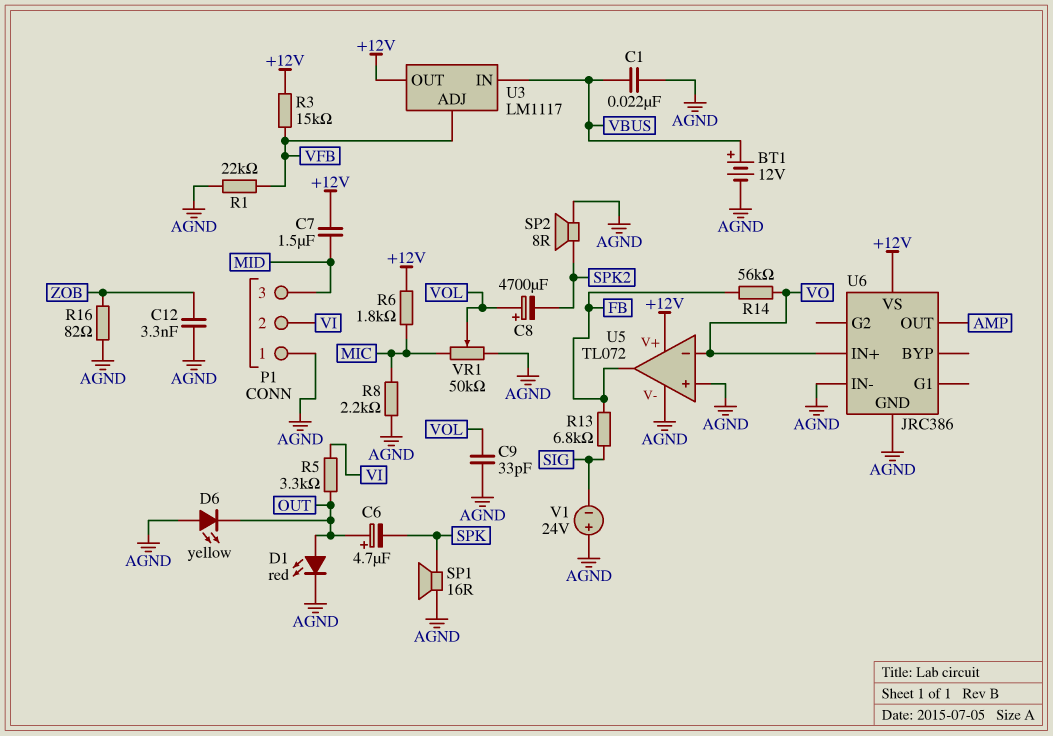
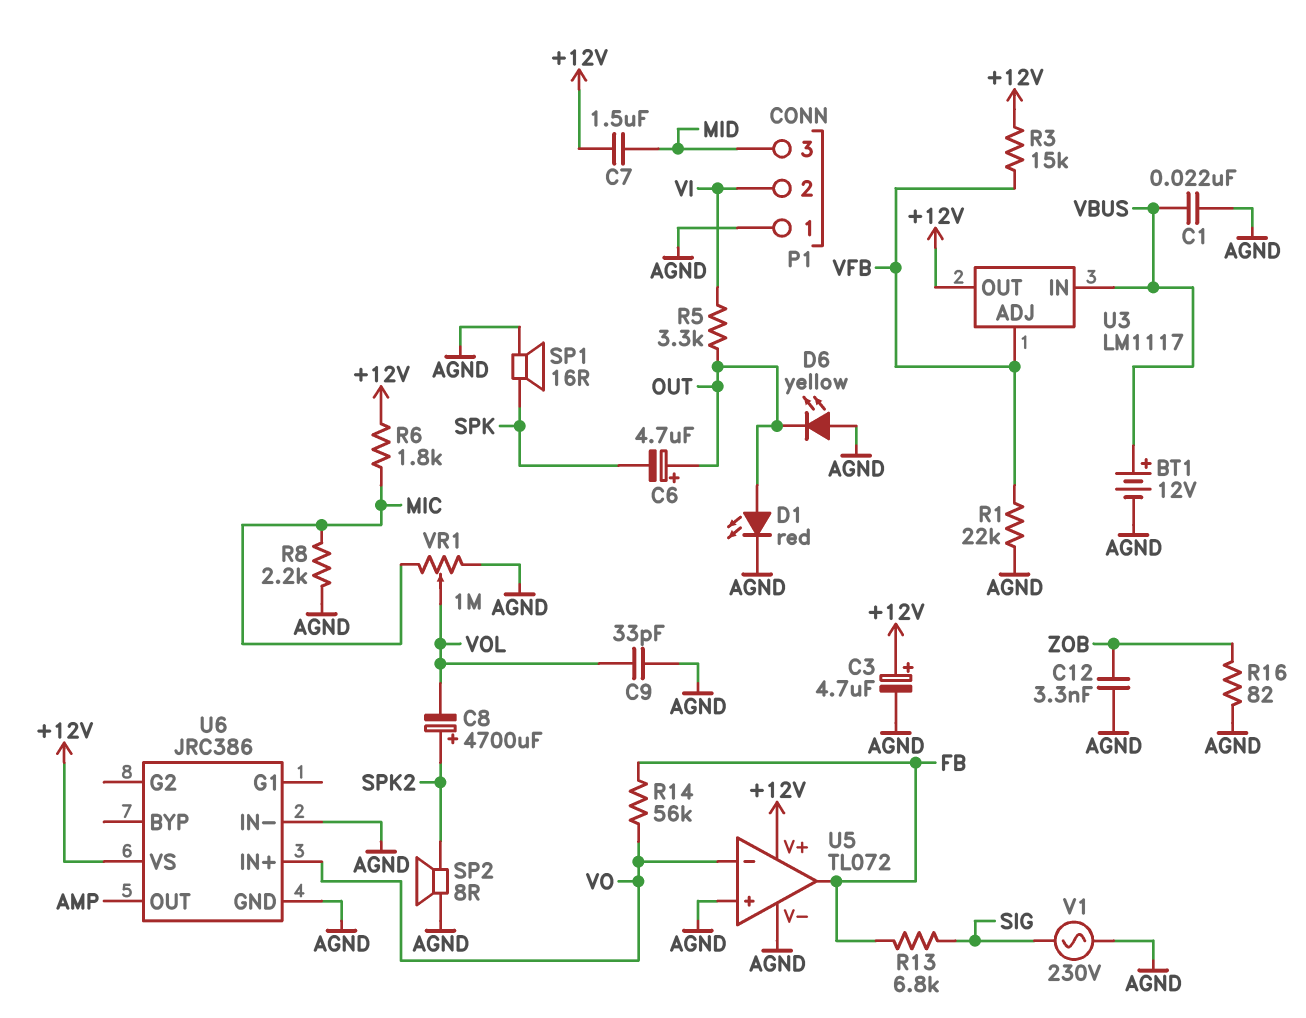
C3: none -> 4.7uF (plus +12V, minus AGND)
C8: 4700uF (plus VOL, minus SPK2) -> 4700uF (plus SPK2, minus VOL)
V1: 24V (plus AGND, minus SIG) -> AC 230V (AGND, SIG)
VR1: 50k (AGND, MIC, wiper VOL) -> 1M (AGND, MIC, wiper VOL)

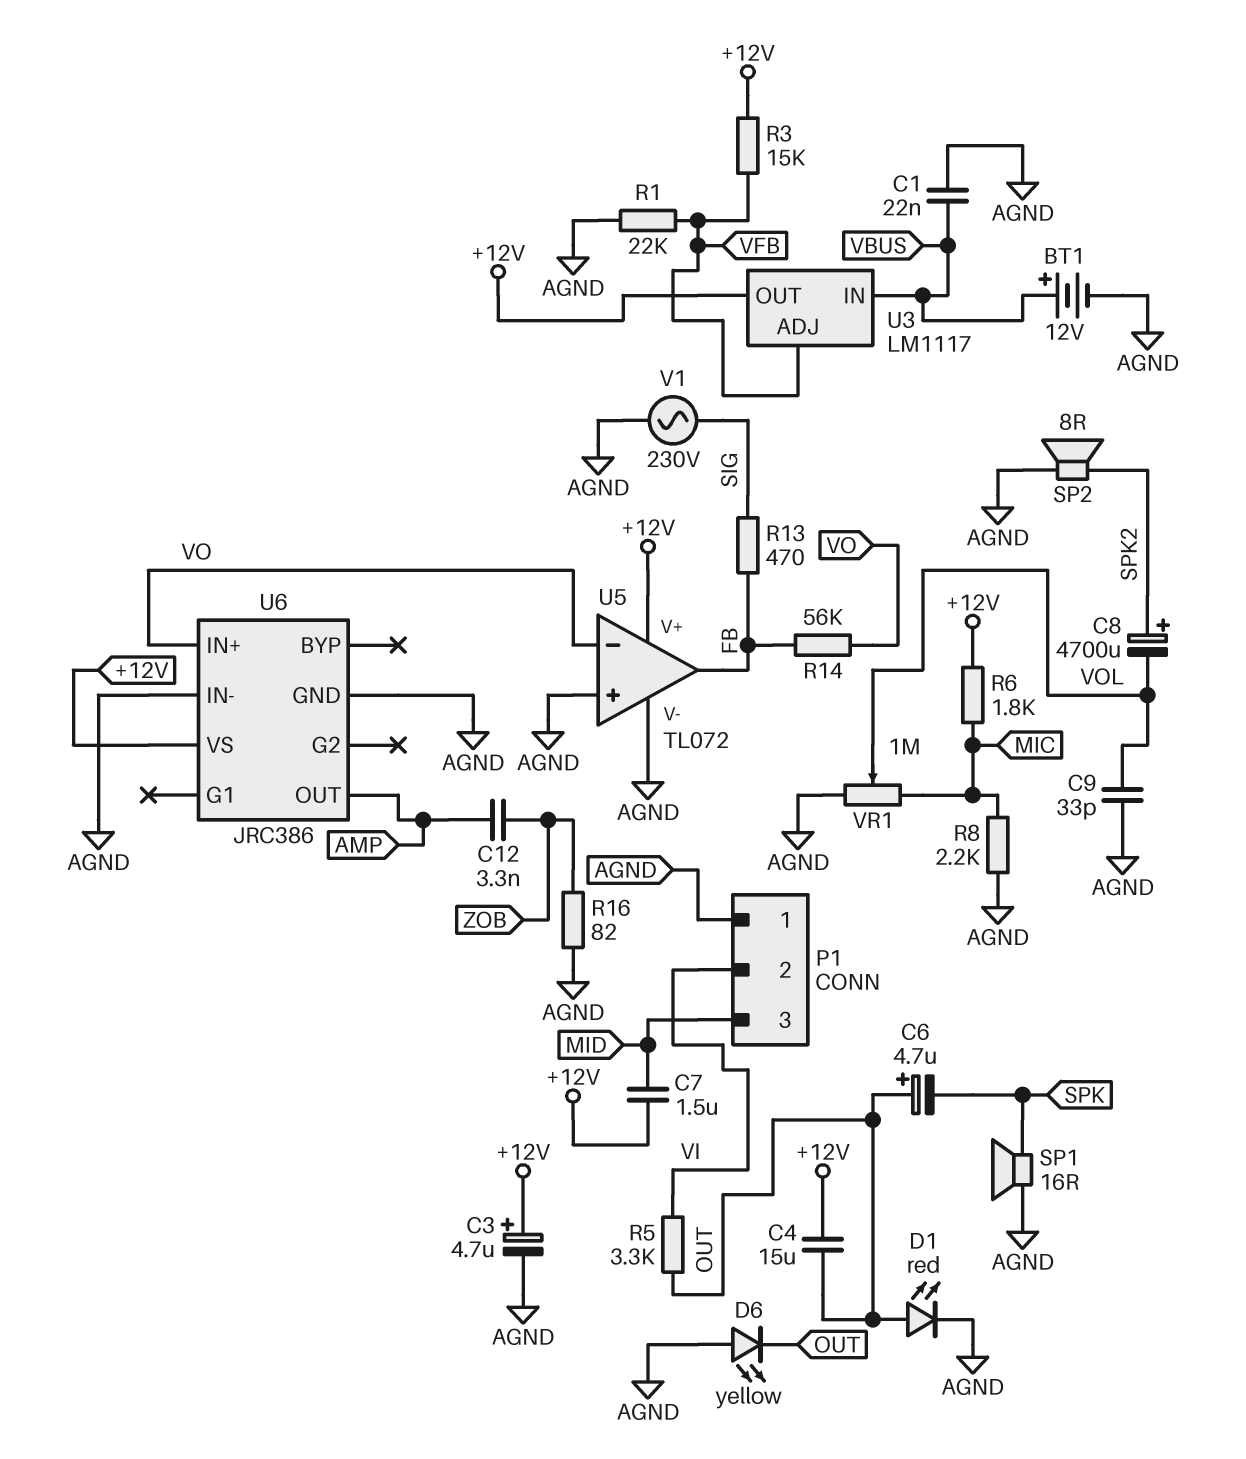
C4: none -> 15uF (+12V, OUT)
C12: 3.3nF (AGND, ZOB) -> 3.3nF (AMP, ZOB)
R13: 6.8k (FB, SIG) -> 470 (FB, SIG)

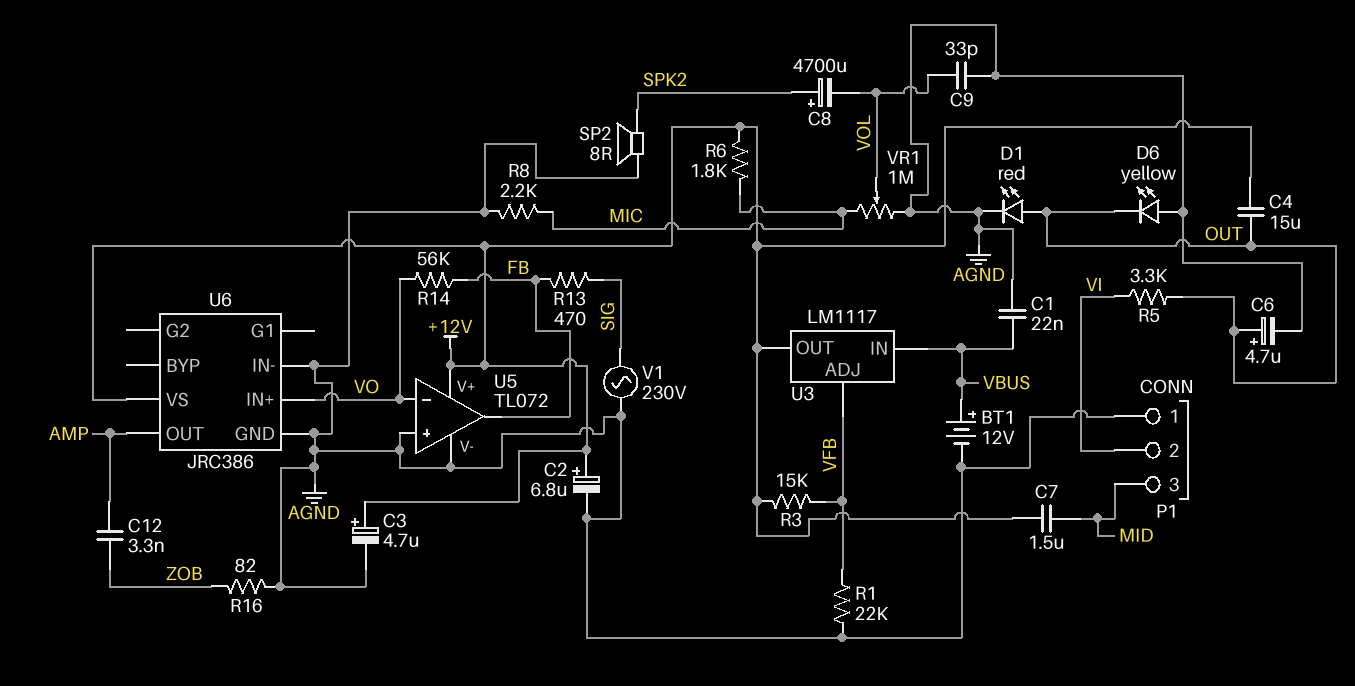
C2: none -> 6.8uF (plus +12V, minus AGND)
C6: 4.7uF (plus OUT, minus SPK) -> 4.7uF (plus OUT, minus AGND)
SP1: speaker 16R (AGND, SPK) -> none

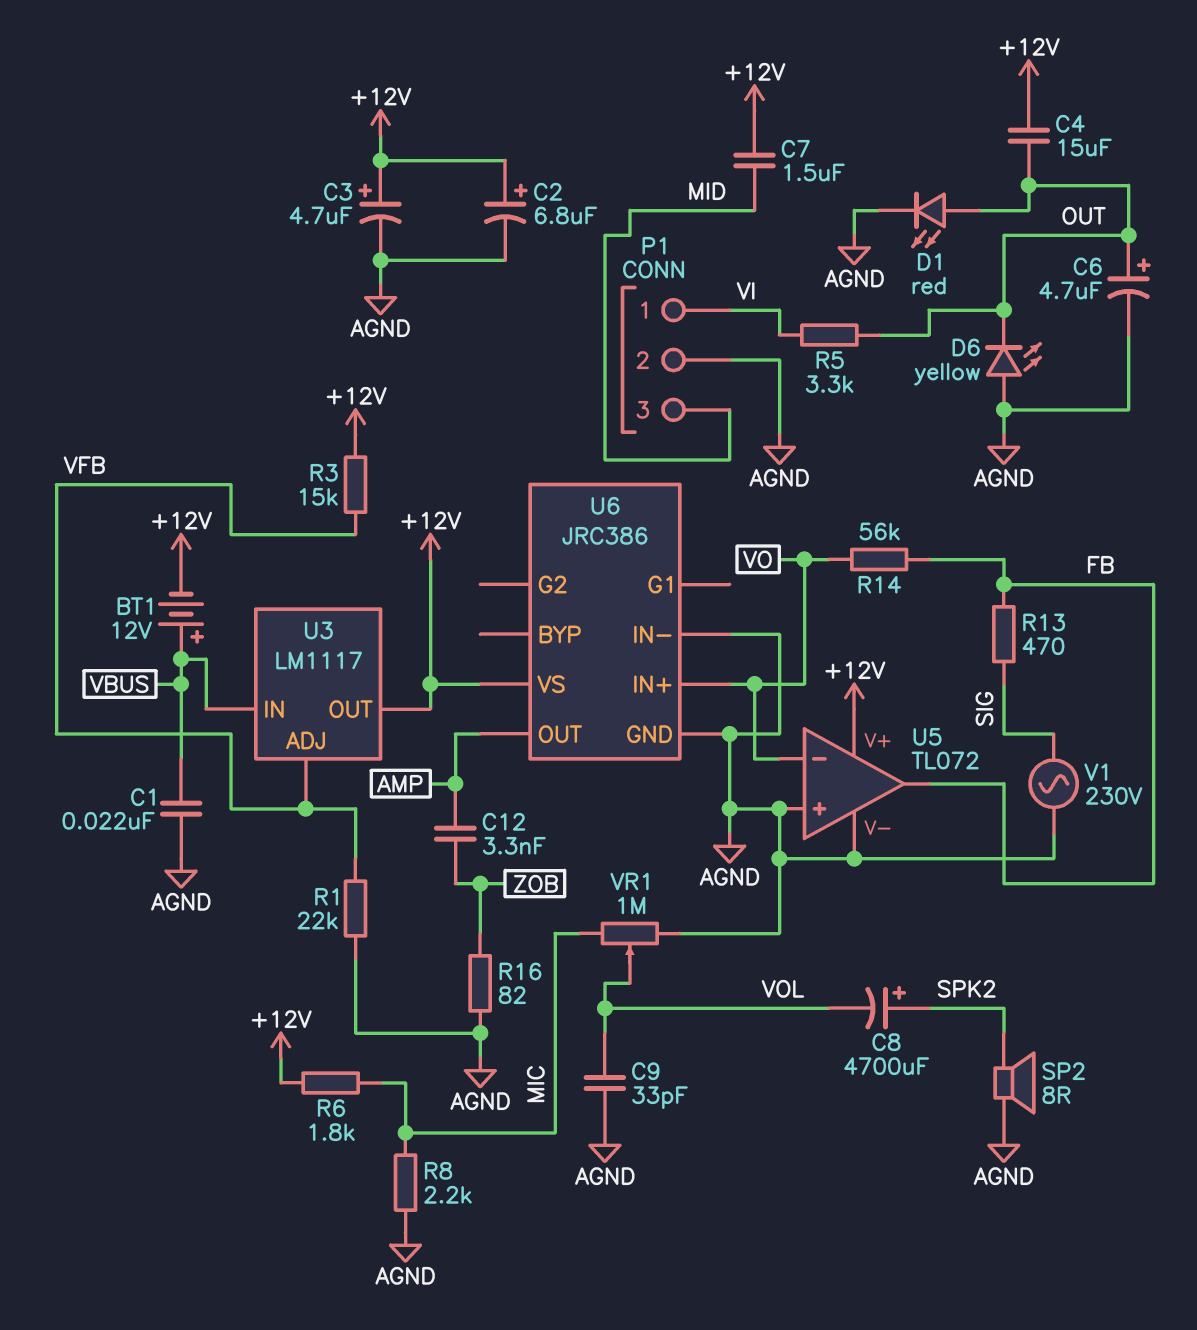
BT1: 12V (plus VBUS, minus AGND) -> 12V (plus VBUS, minus +12V)
P1 pin 1: AGND -> VI
P1 pin 2: VI -> AGND

